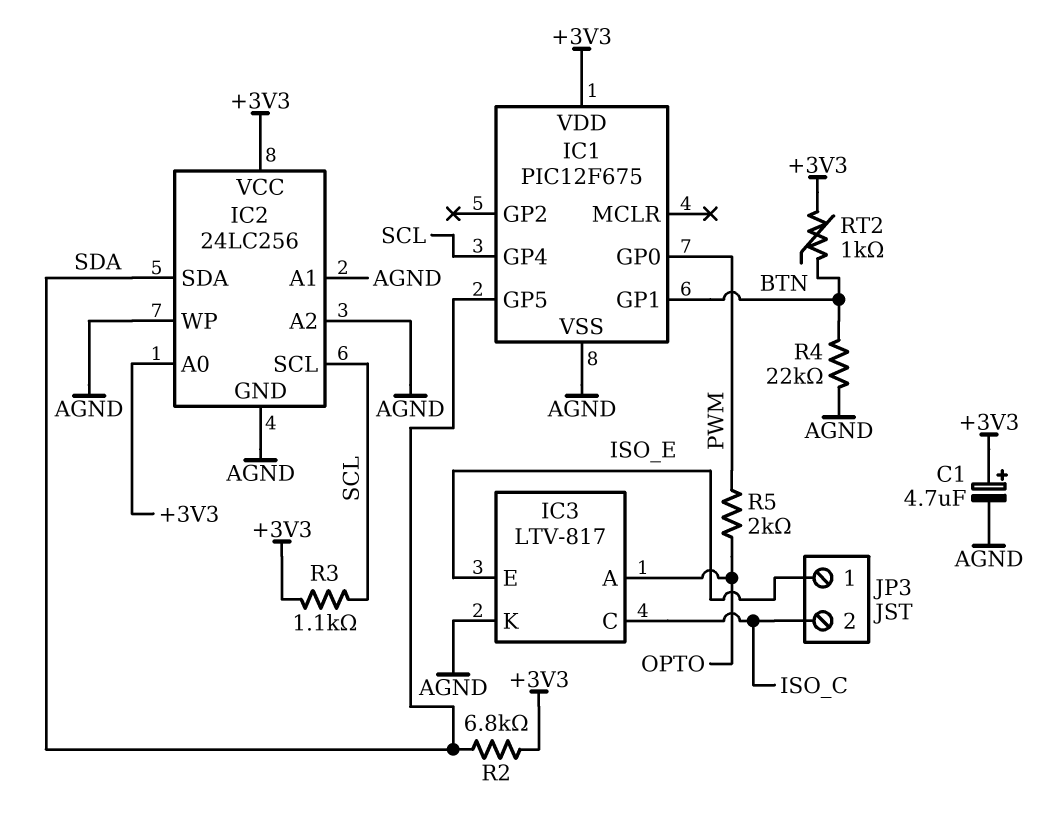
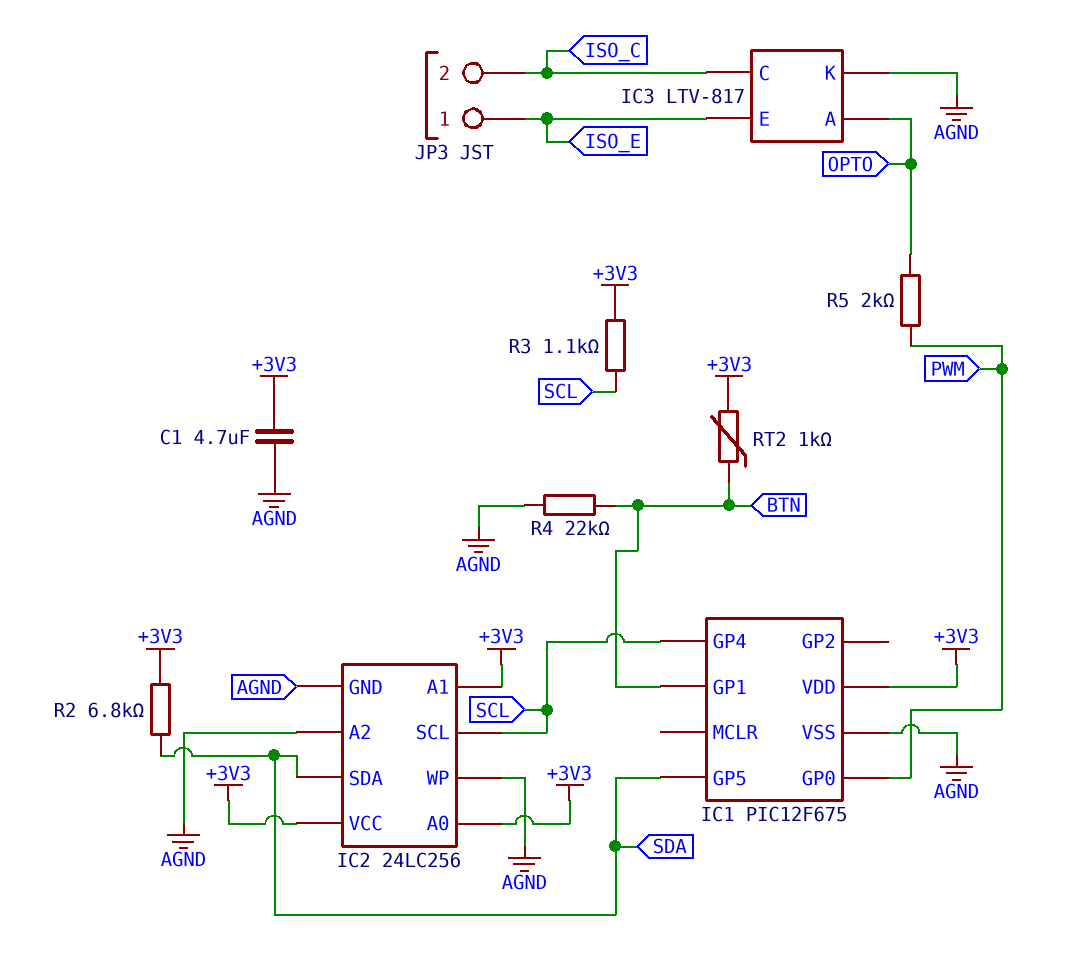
C1: 4.7uF (plus +3V3, minus AGND) -> 4.7uF (+3V3, AGND)
IC2 pin A1: AGND -> +3V3

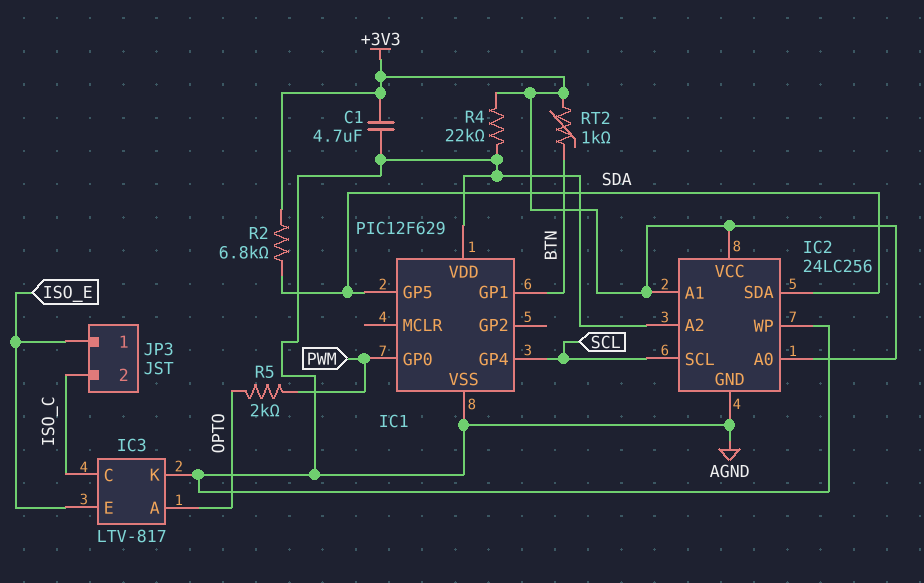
IC1: PIC12F675 -> PIC12F629
IC1 pin VDD: +3V3 -> AGND
R3: 1.1k (+3V3, SCL) -> none
R4: 22k (AGND, BTN) -> 22k (+3V3, AGND)

